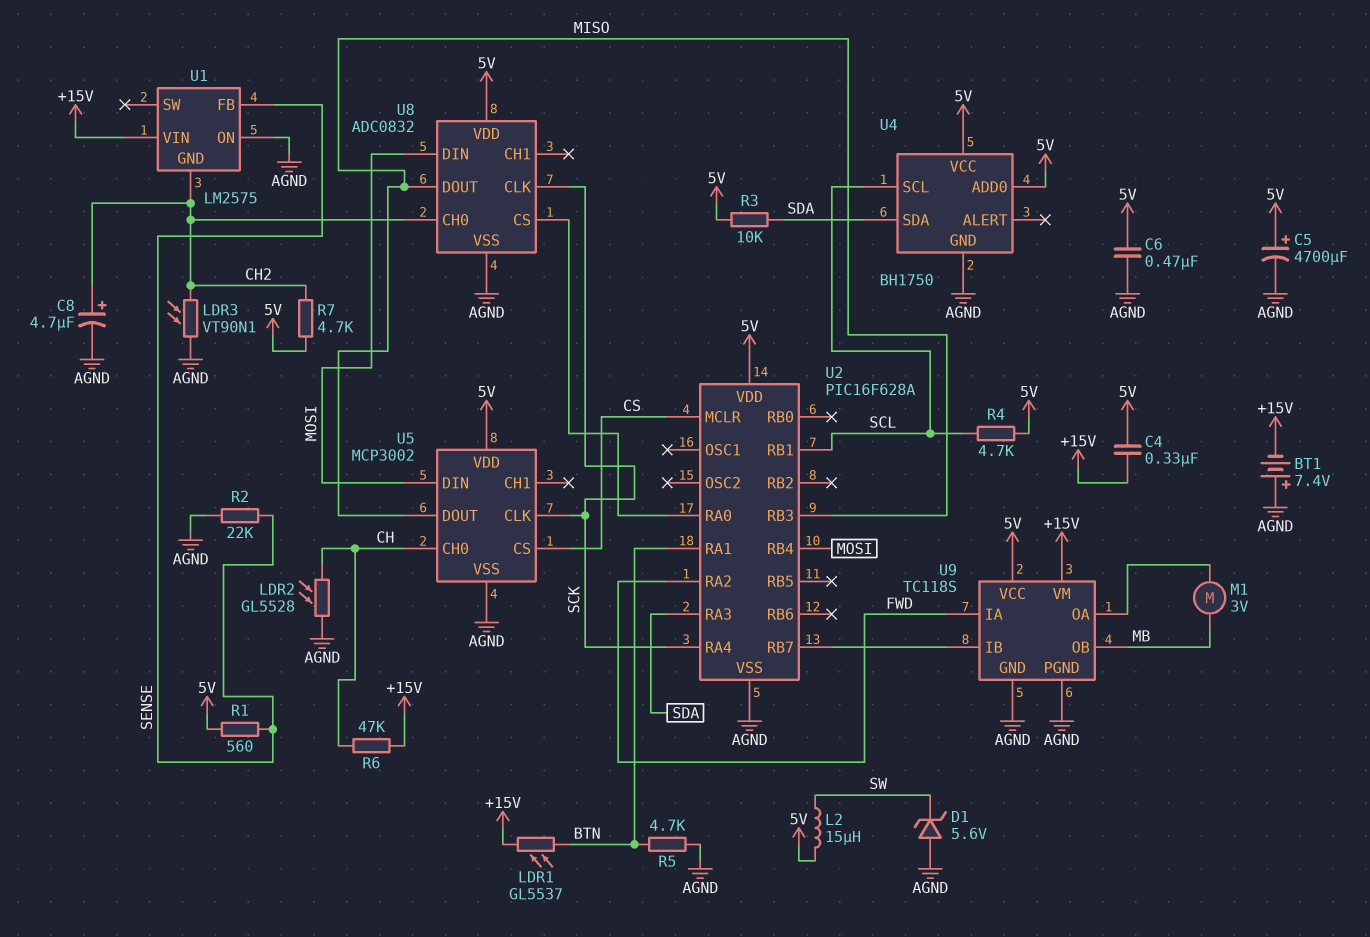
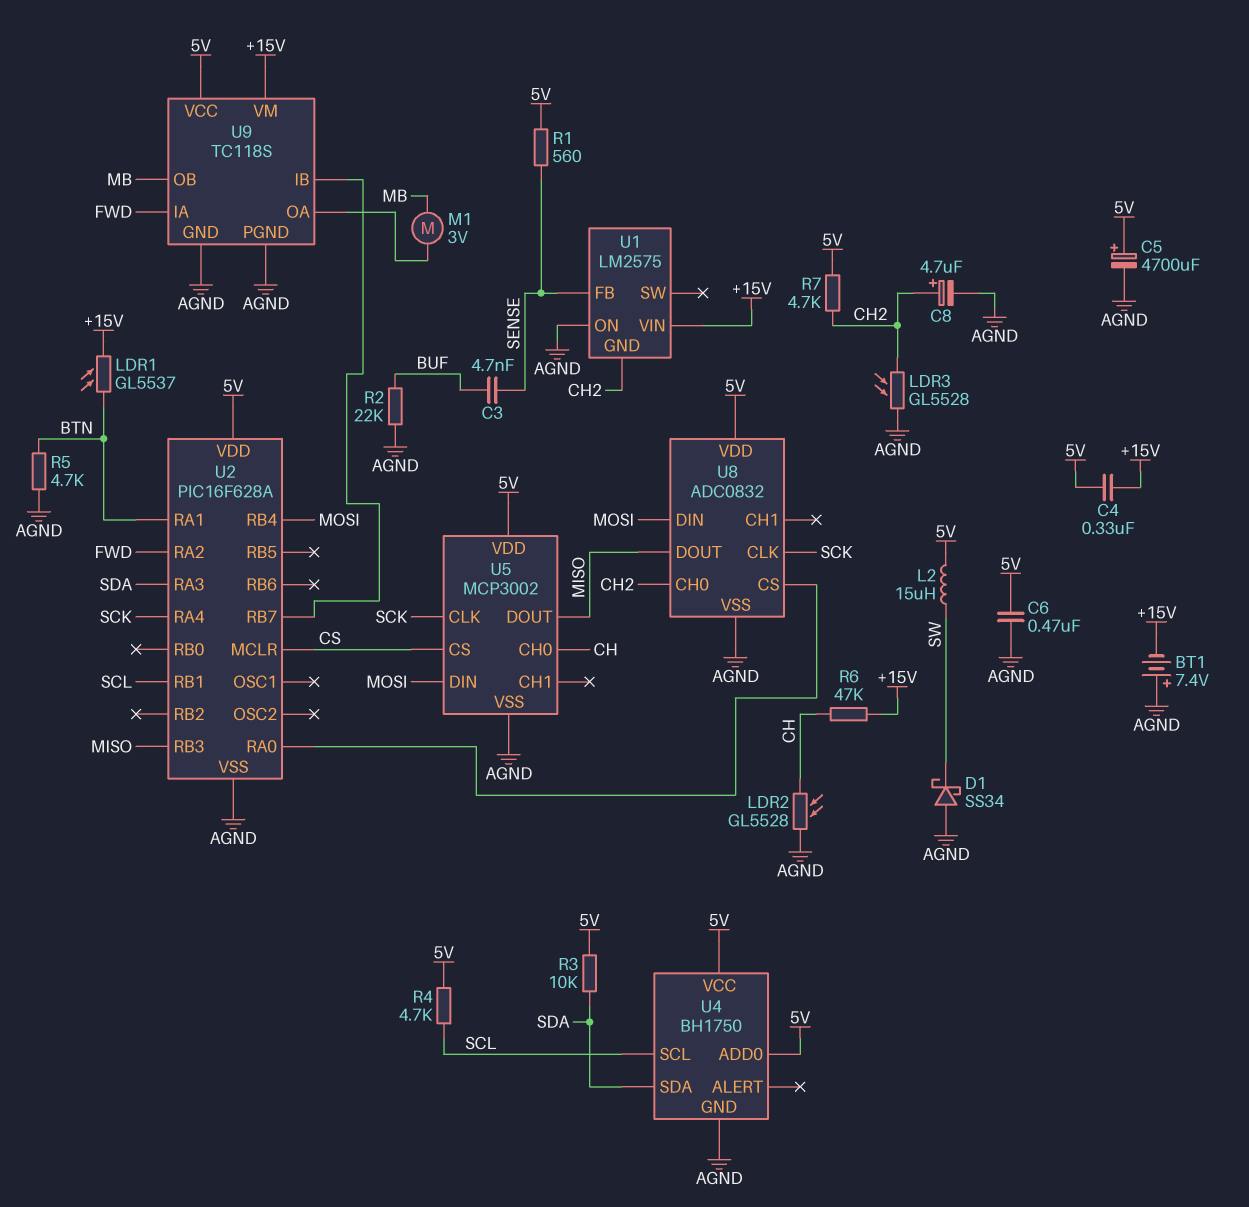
C3: none -> 4.7nF (BUF, SENSE)
D1: zener 5.6V (A AGND, K SW) -> schottky SS34 (A AGND, K SW)
LDR3: VT90N1 (AGND, CH2) -> GL5528 (AGND, CH2)
R2: 22k (AGND, SENSE) -> 22k (AGND, BUF)

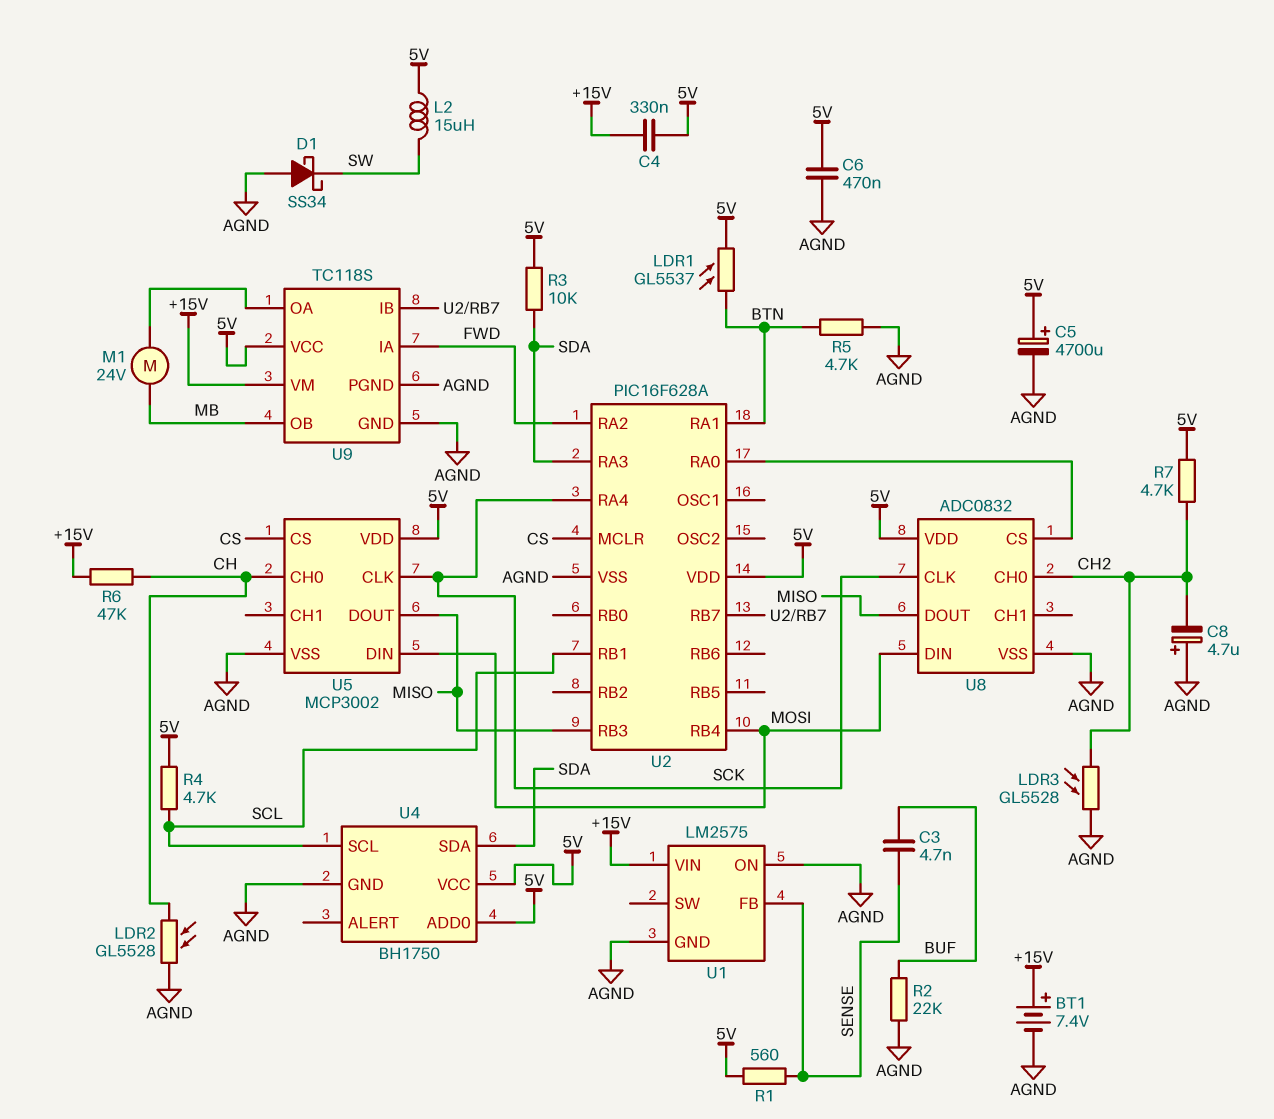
BT1: 7.4V (plus AGND, minus +15V) -> 7.4V (plus +15V, minus AGND)
C8: 4.7uF (plus CH2, minus AGND) -> 4.7uF (plus AGND, minus CH2)
LDR1: GL5537 (+15V, BTN) -> GL5537 (5V, BTN)
M1: motor 3V (MB, U9/OA) -> motor 24V (MB, U9/OA)
U1 pin GND: CH2 -> AGND

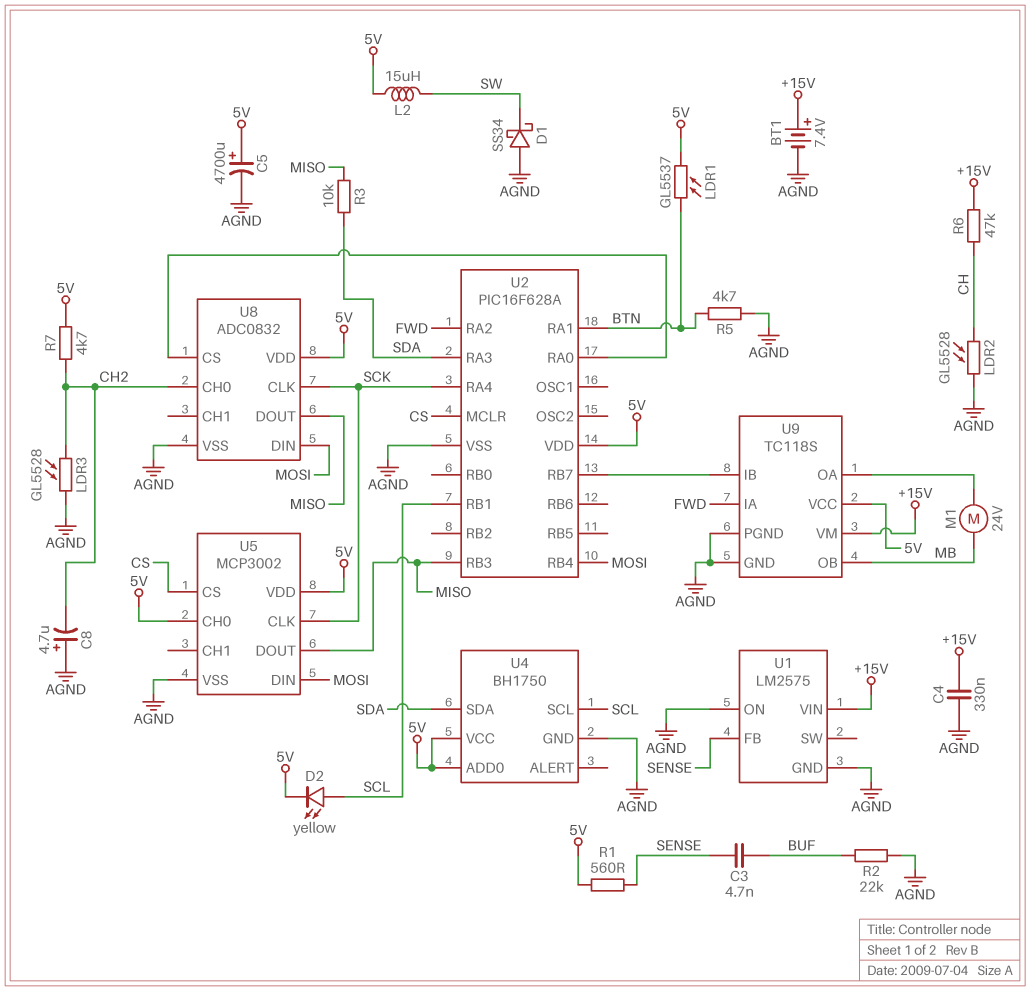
C4: 330nF (+15V, 5V) -> 330nF (+15V, AGND)
C6: 470nF (5V, AGND) -> none
D2: none -> LED yellow (A SCL, K 5V)
R3: 10k (5V, SDA) -> 10k (MISO, SDA)
R4: 4.7k (5V, SCL) -> none
U5 pin CH0: CH -> 5V

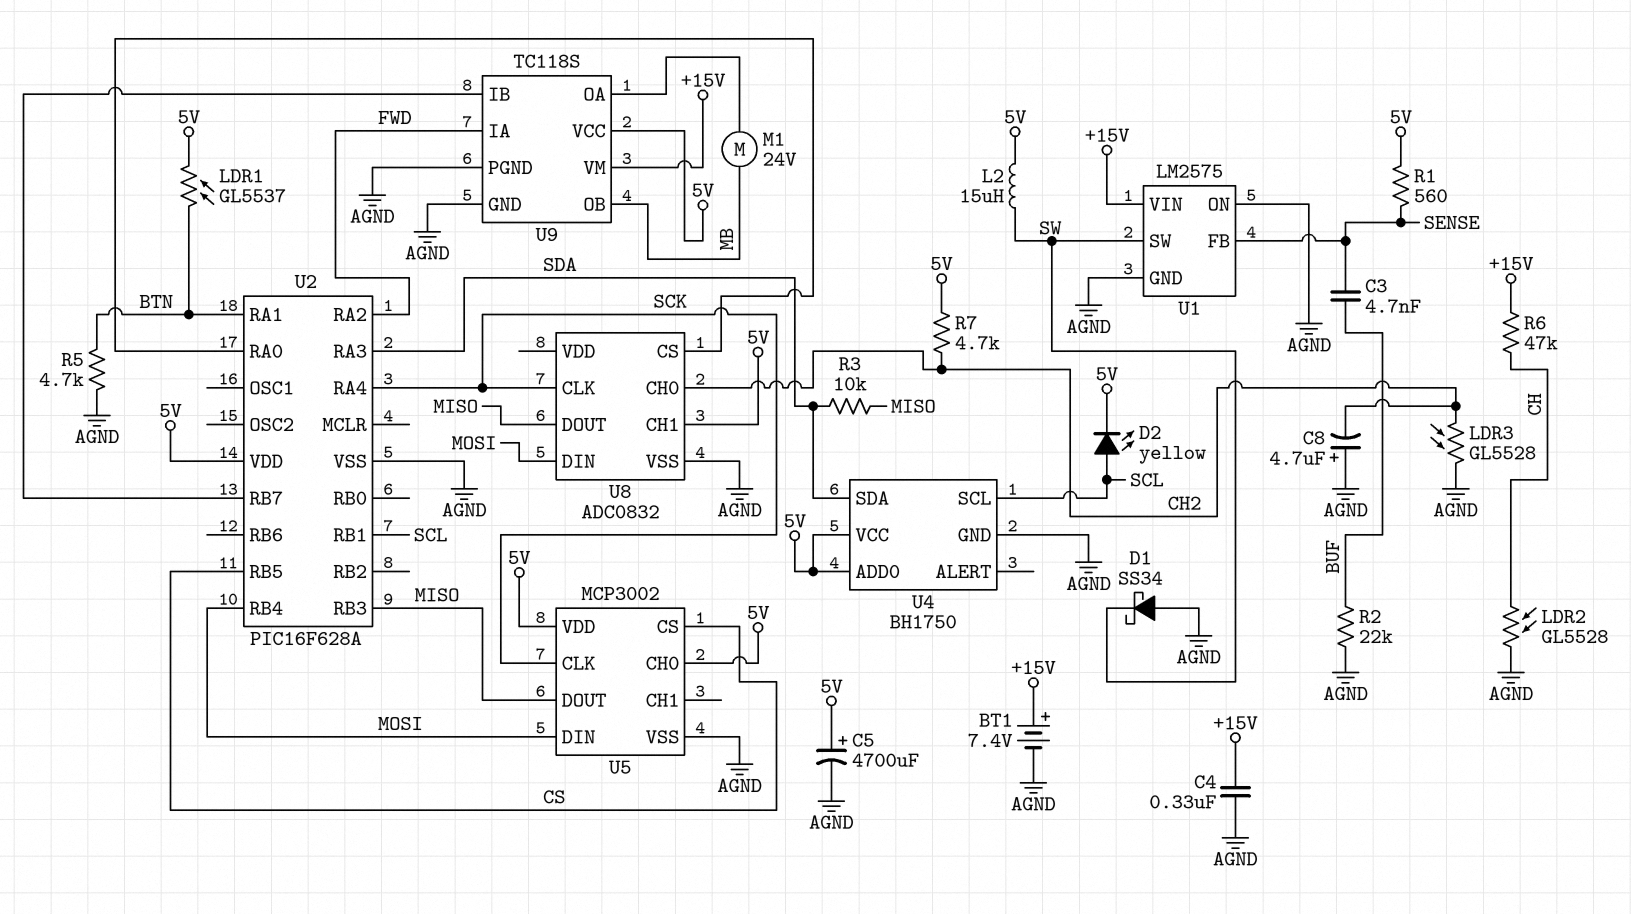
U1 pin SW: none -> SW
U2 pin MCLR: CS -> none
U2 pin RB5: none -> CS
U8 pin CH1: none -> 5V
U8 pin VDD: 5V -> none

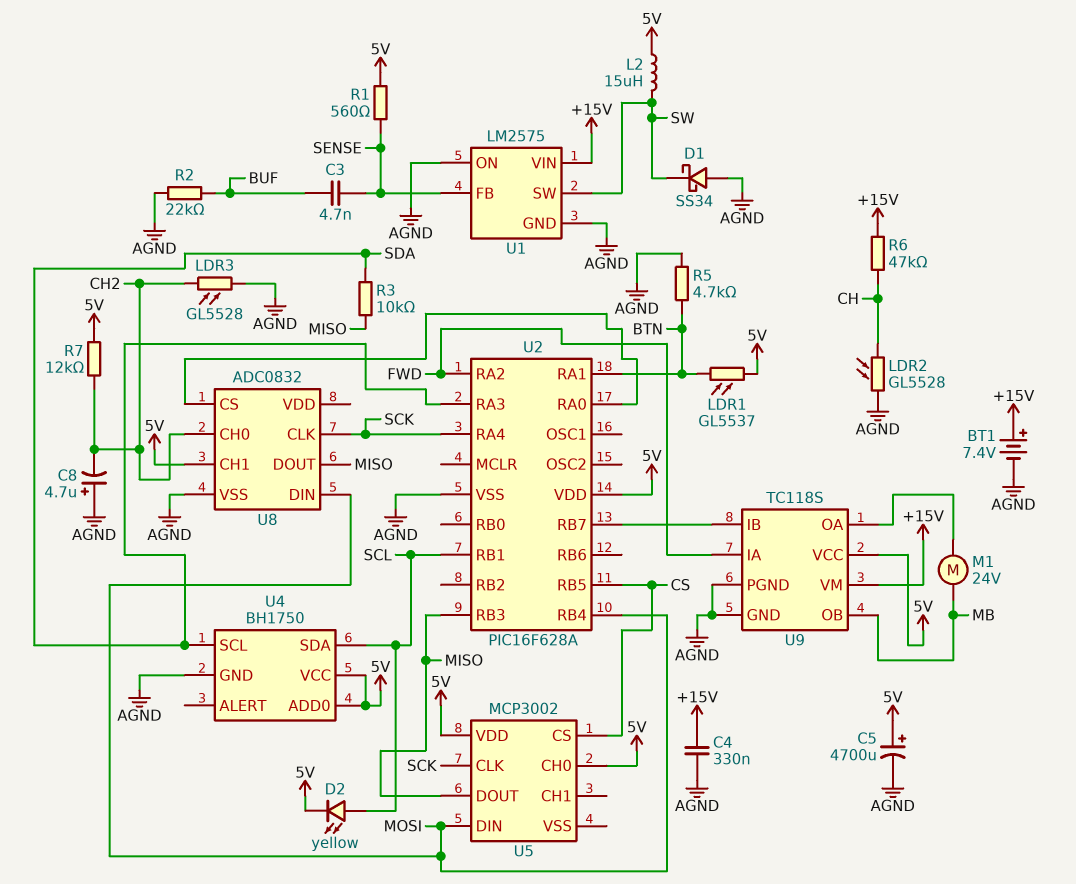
R7: 4.7k (5V, CH2) -> 12k (5V, CH2)
U4 pin SCL: SCL -> SDA
U4 pin SDA: SDA -> SCL
U5 pin VSS: AGND -> none

